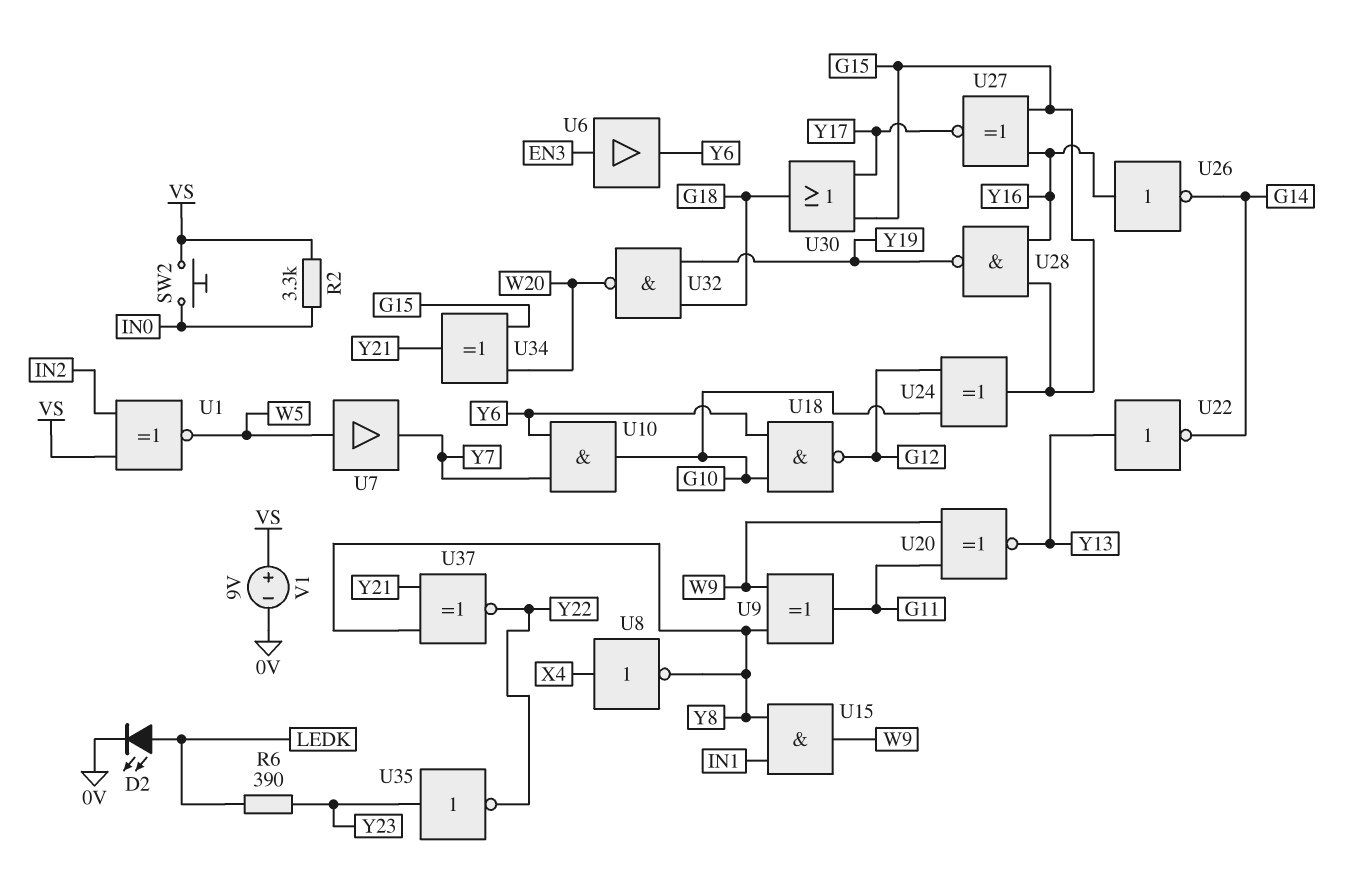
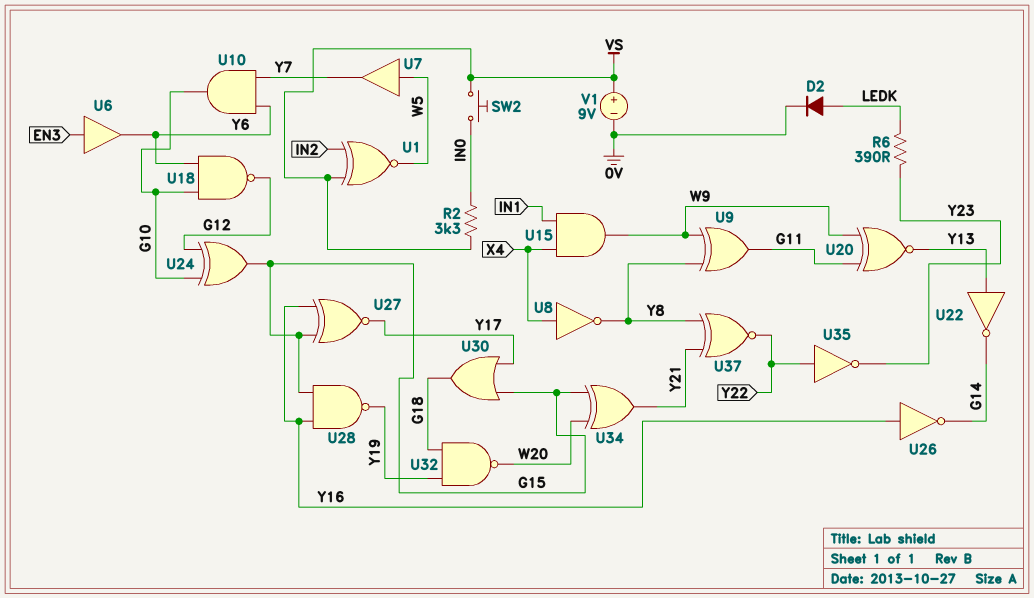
D2: LED (A LEDK, K 0V) -> diode (A LEDK, K 0V)
U15: AND (in IN1, in Y8, out W9) -> AND (in IN1, in X4, out W9)
U35: NOT (in Y23, out Y22) -> NOT (in Y22, out Y23)

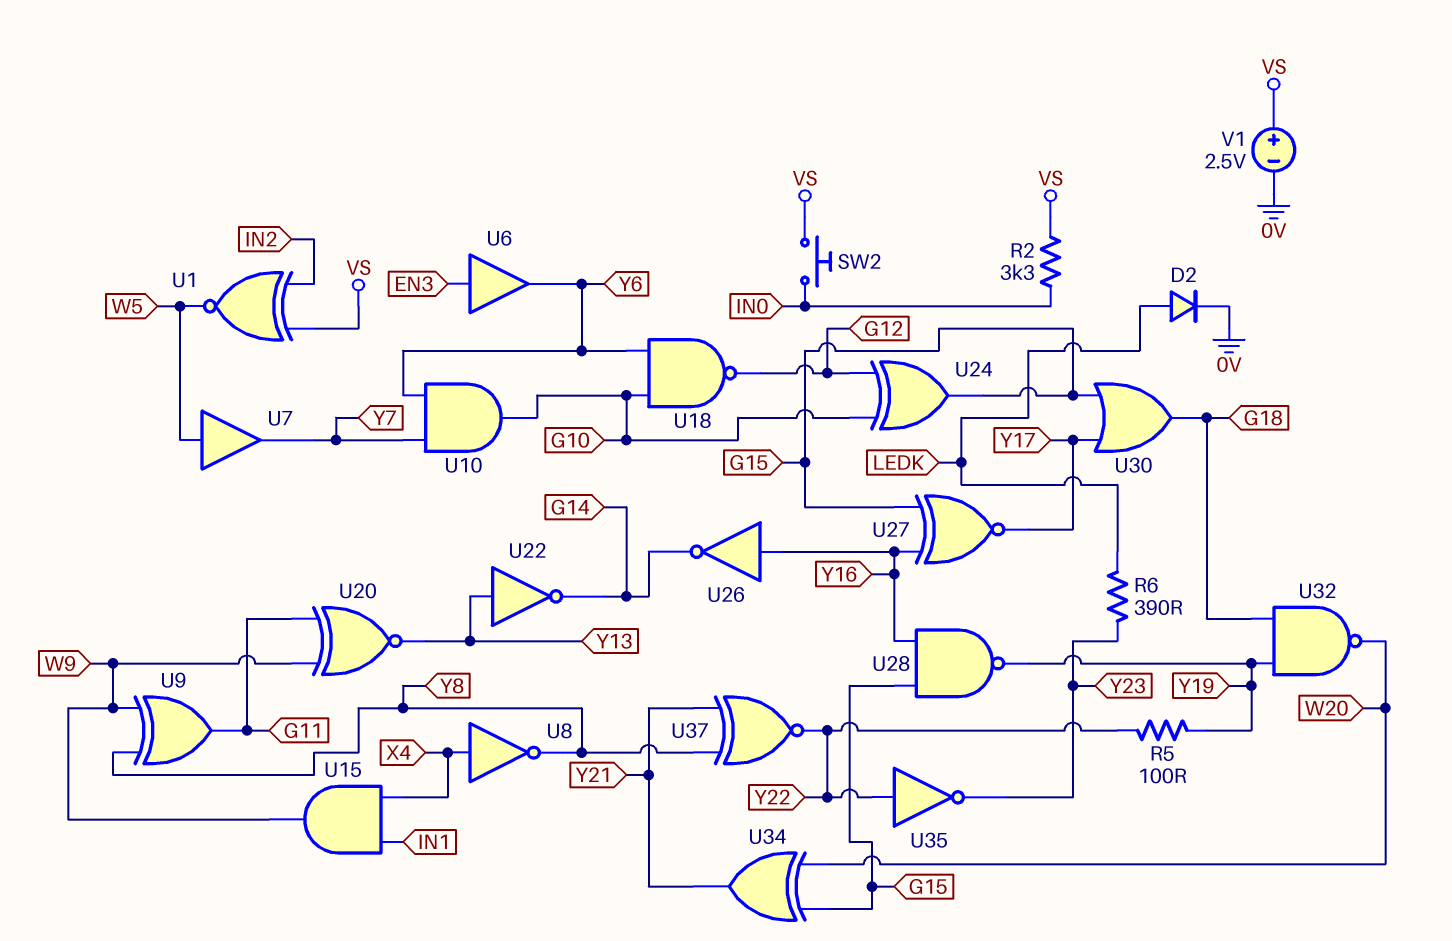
R5: none -> 100 (Y19, Y22)
V1: 9V (plus VS, minus 0V) -> 2.5V (plus VS, minus 0V)

